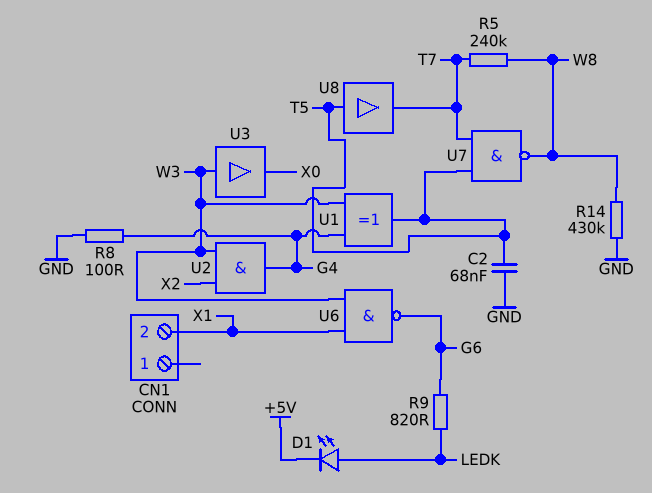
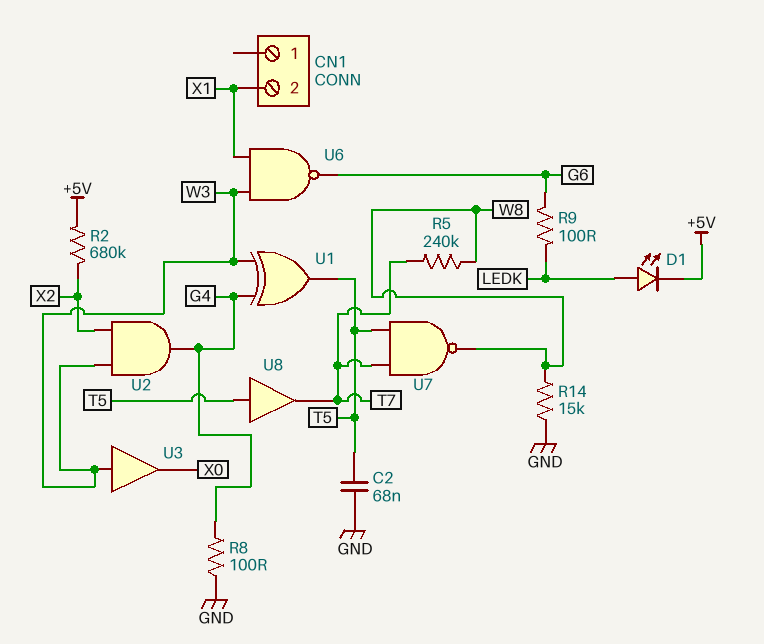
R2: none -> 680k (+5V, X2)
R9: 820 (G6, LEDK) -> 100 (G6, LEDK)
R14: 430k (GND, W8) -> 15k (GND, W8)

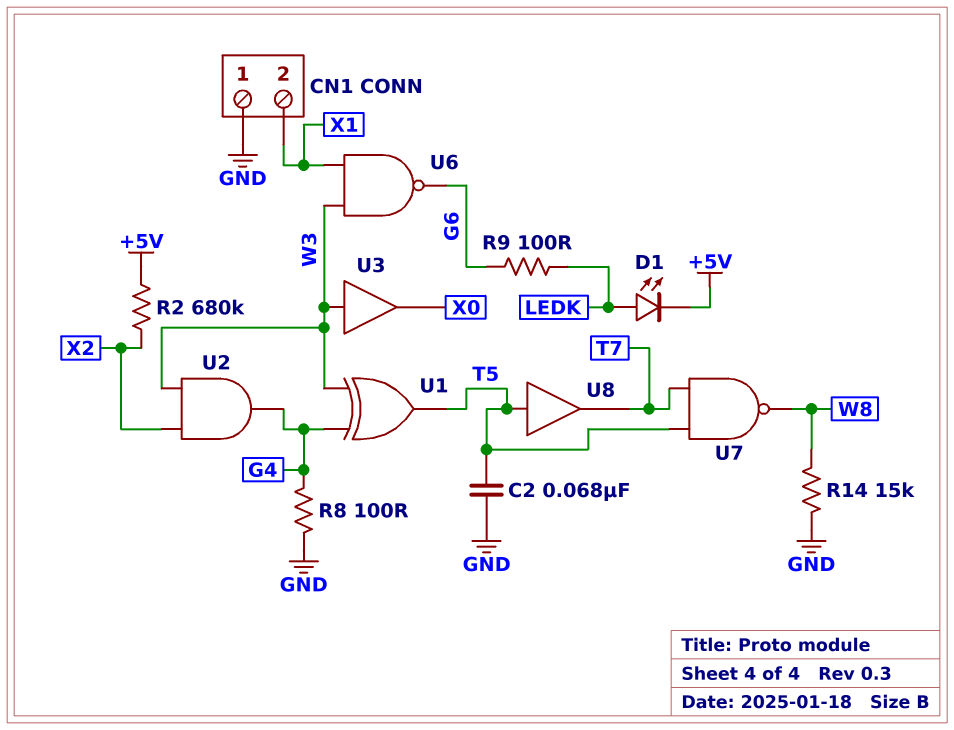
CN1 pin 1: none -> GND
R5: 240k (T7, W8) -> none

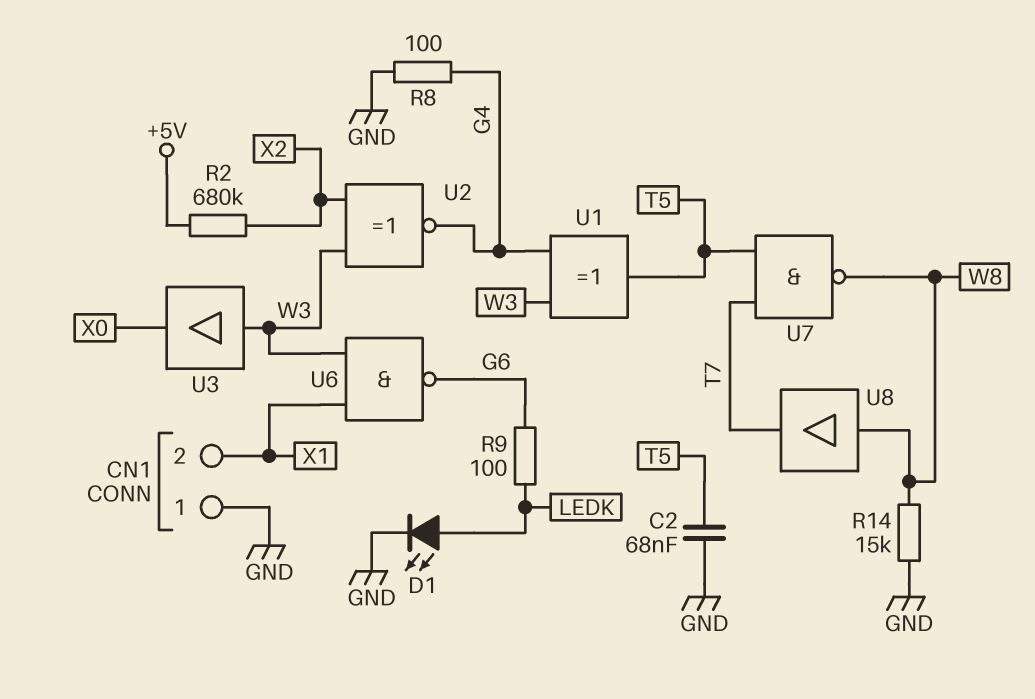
D1: LED (A LEDK, K +5V) -> LED (A LEDK, K GND)
U2: AND (in W3, in X2, out G4) -> XNOR (in W3, in X2, out G4)
U8: buffer (in T5, out T7) -> buffer (in W8, out T7)

